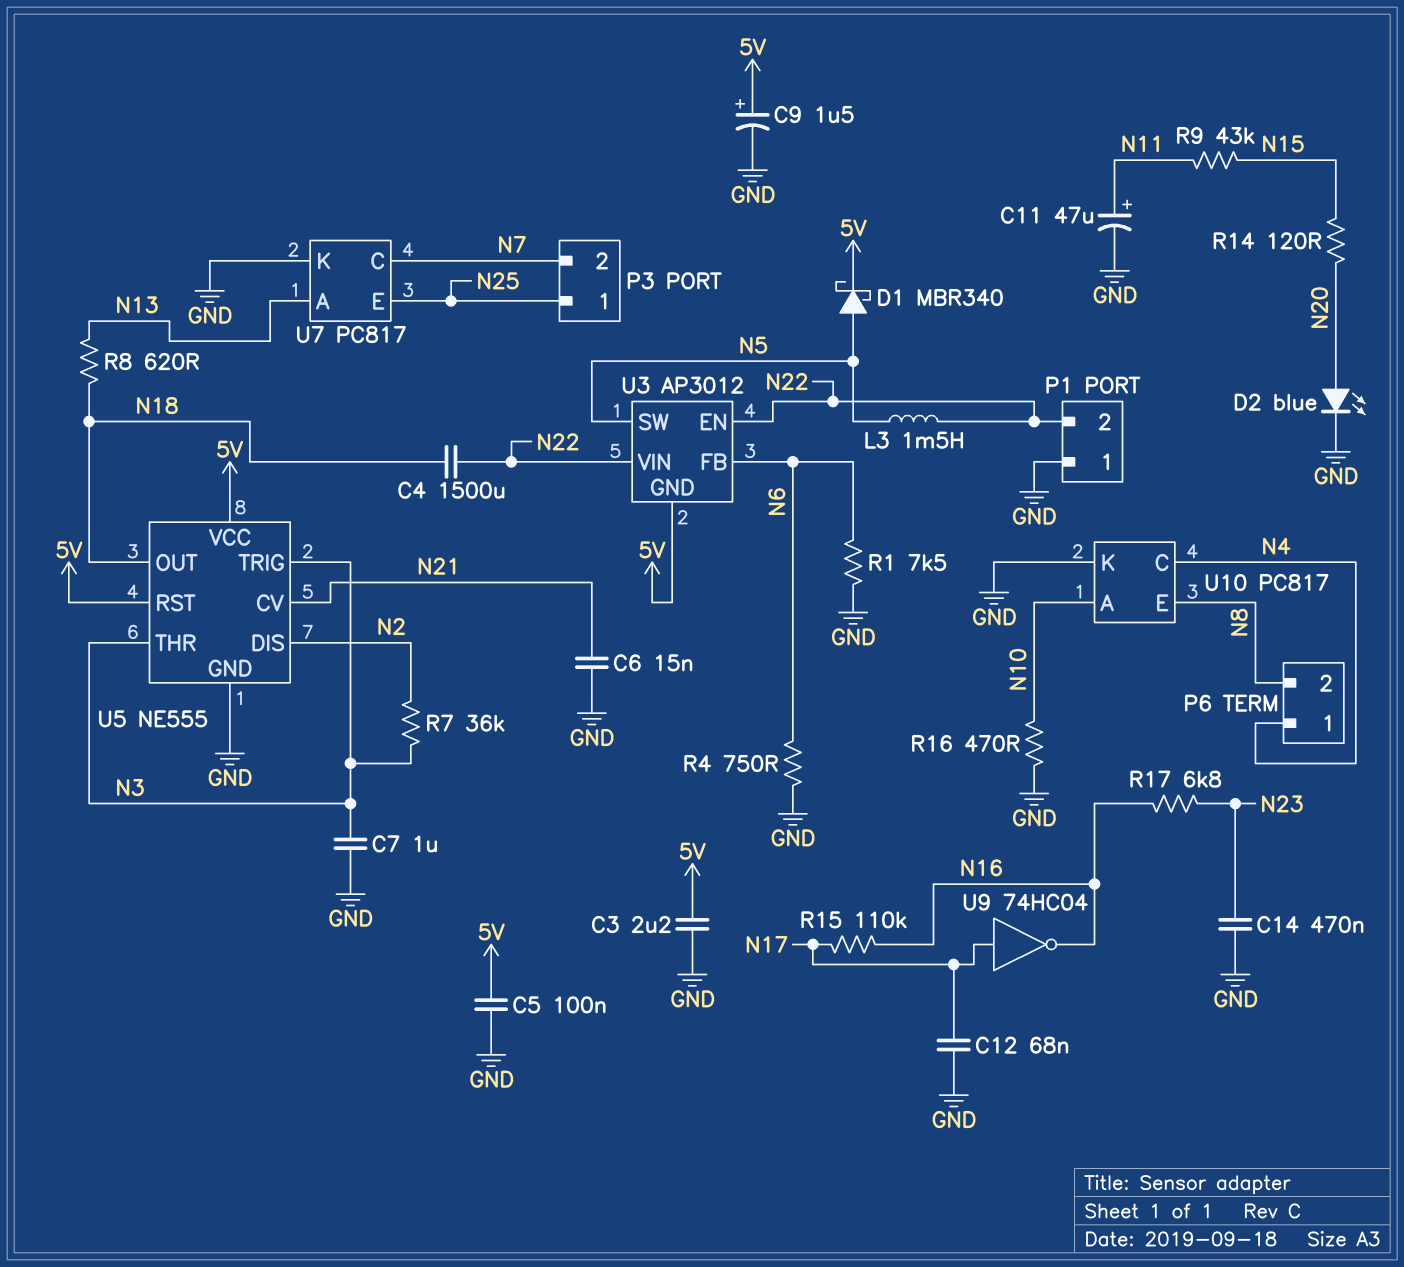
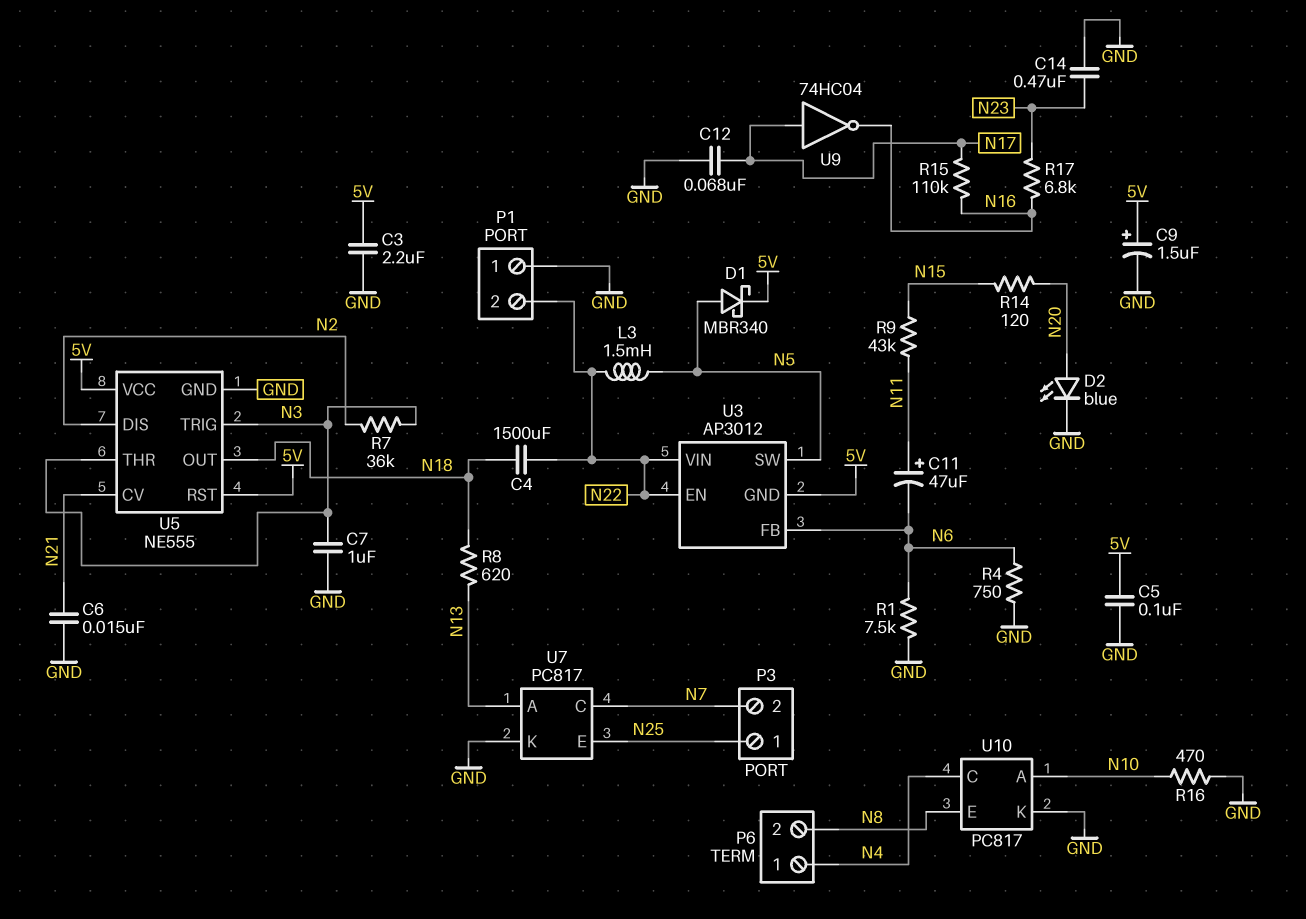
C11: 47uF (plus N11, minus GND) -> 47uF (plus N11, minus N6)

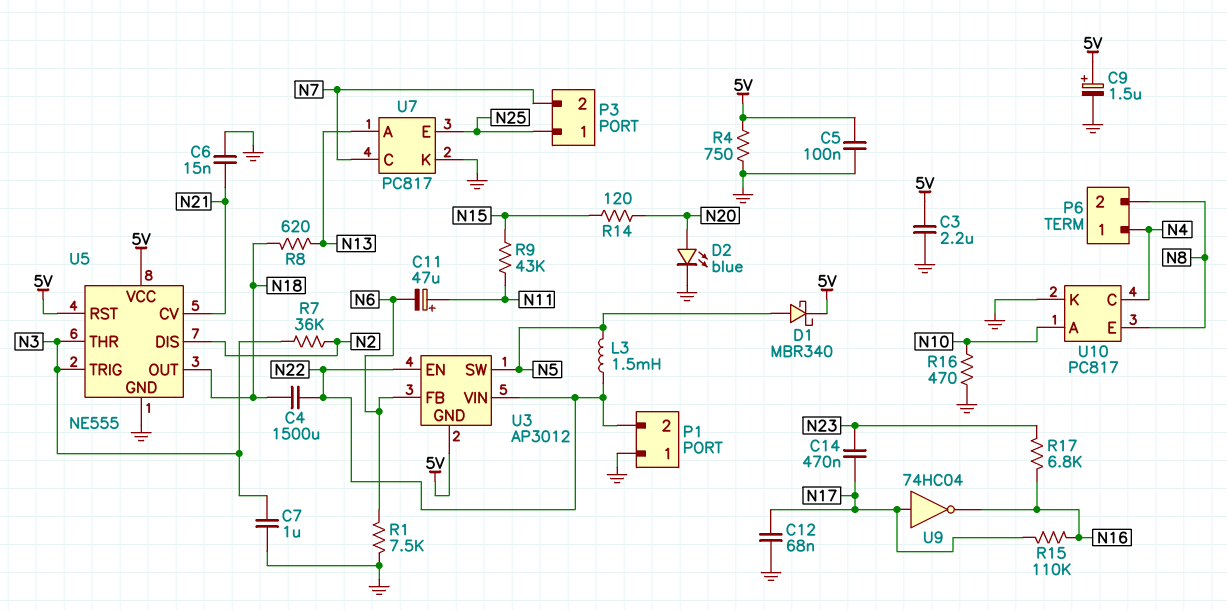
C14: 470nF (GND, N23) -> 470nF (N17, N23)
R4: 750 (GND, N6) -> 750 (5V, GND)

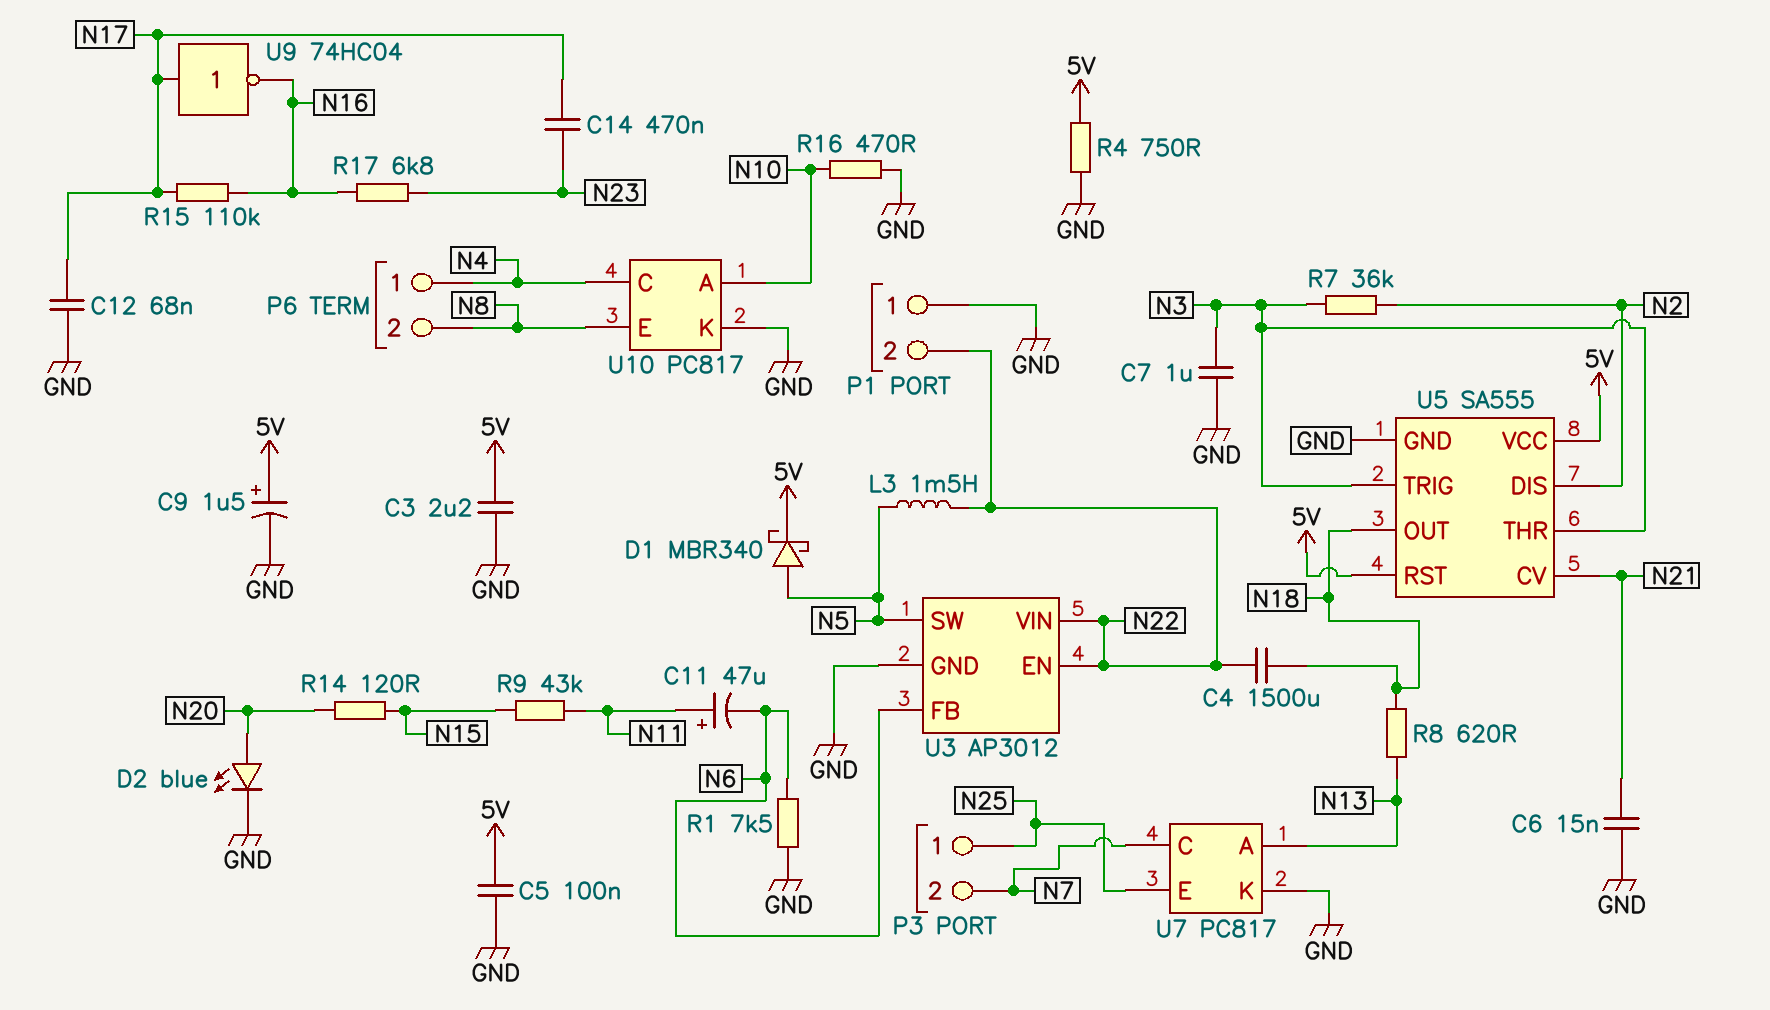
U3 pin GND: 5V -> GND
U5: NE555 -> SA555

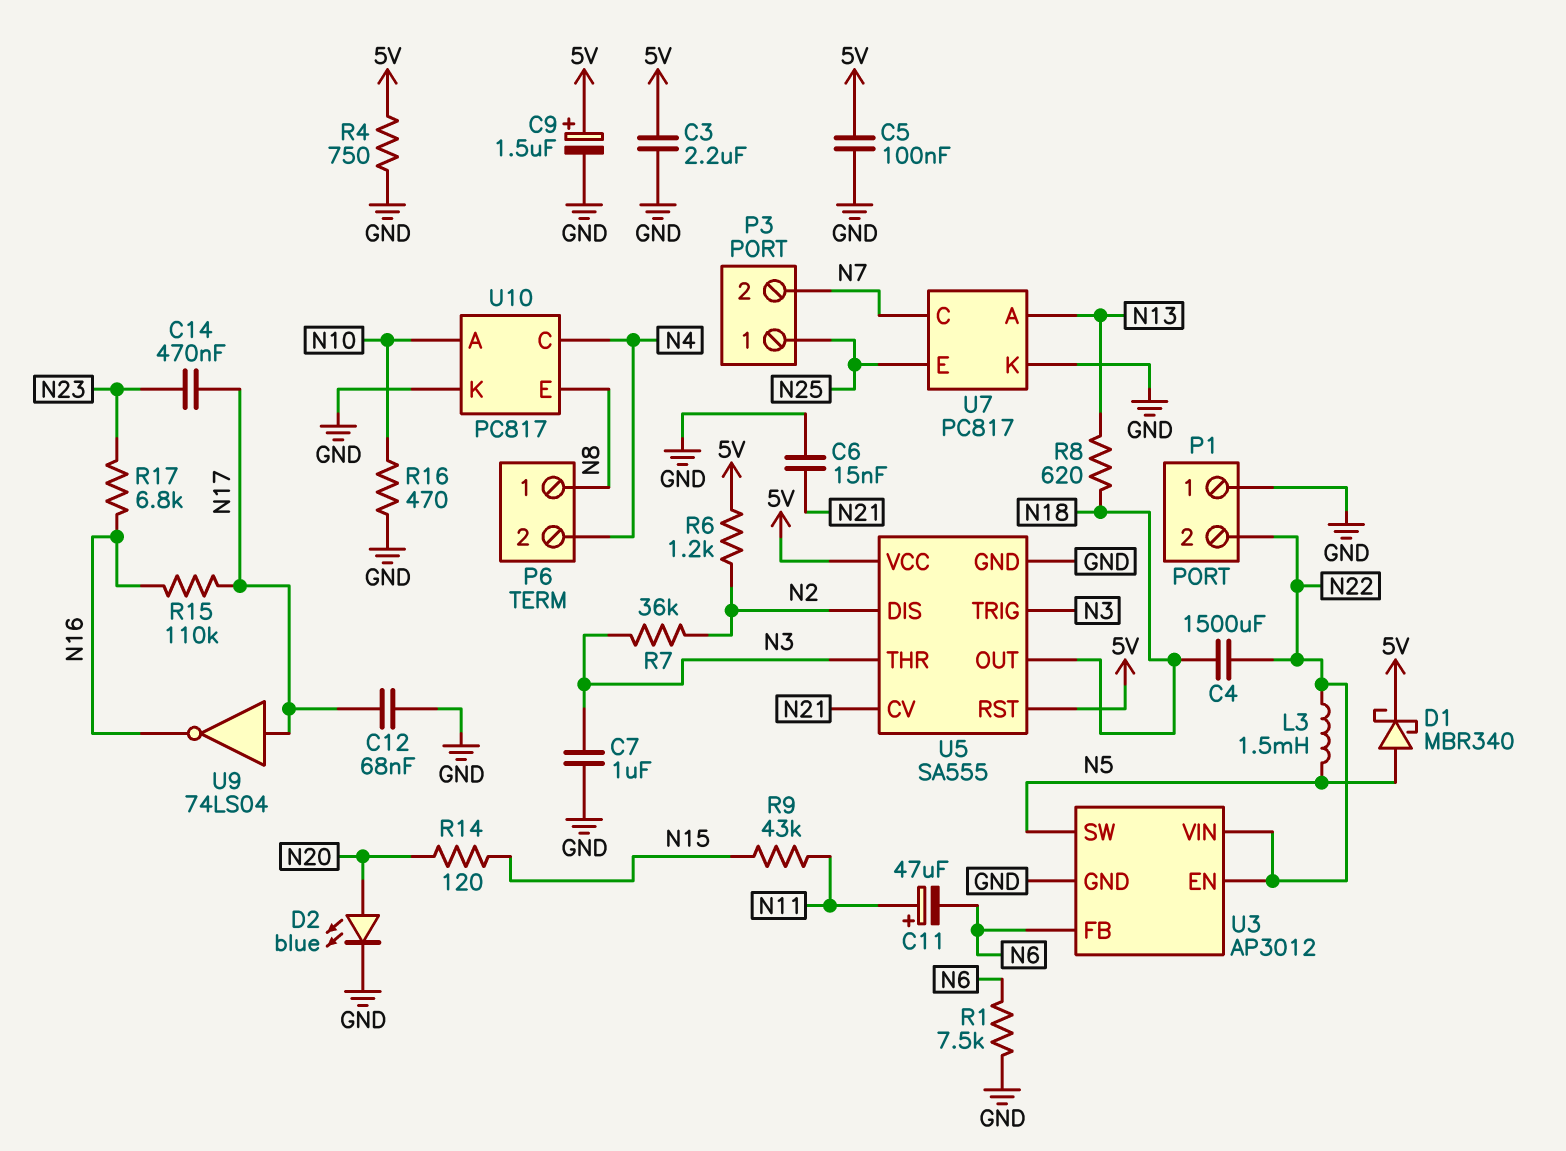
P6 pin 1: N4 -> N8
P6 pin 2: N8 -> N4
R6: none -> 1.2k (5V, N2)
U9: NOT 74HC04 (in N17, out N16) -> NOT 74LS04 (in N17, out N16)

